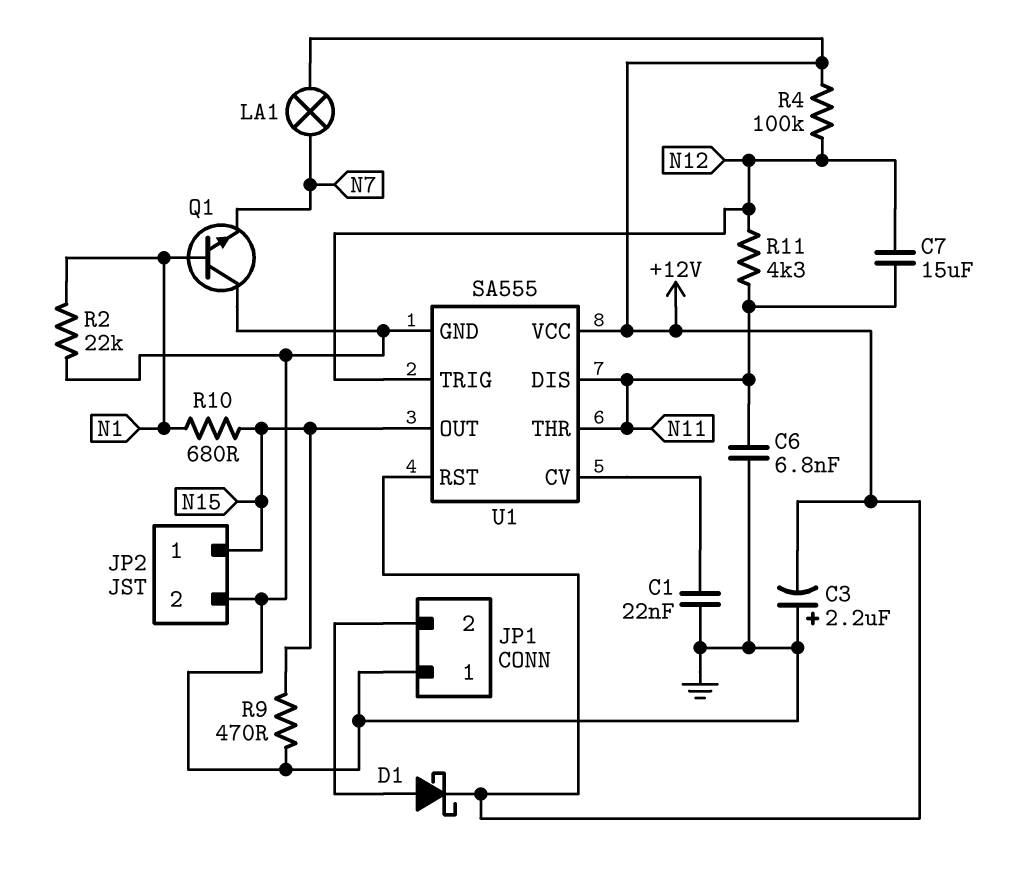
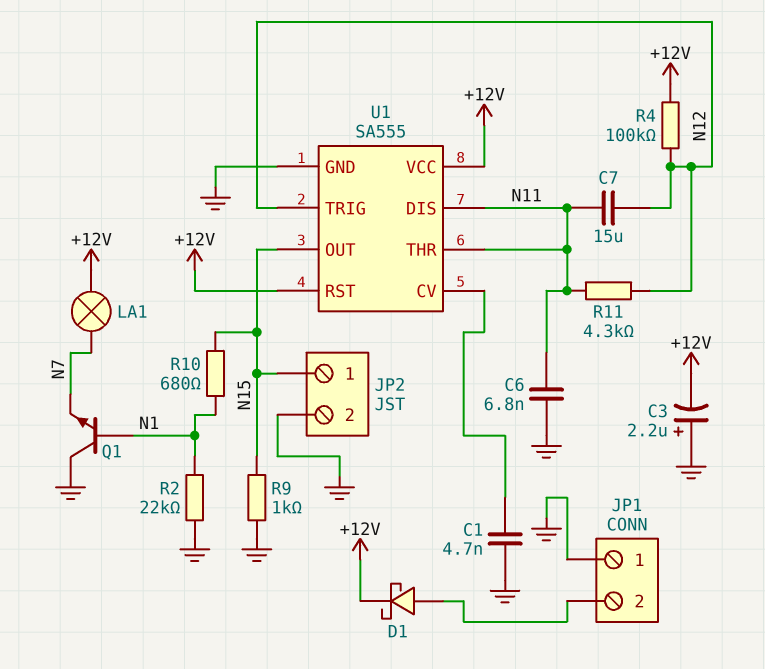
C1: 22nF (GND, U1/CV) -> 4.7nF (GND, U1/CV)
R9: 470 (GND, N15) -> 1k (GND, N15)

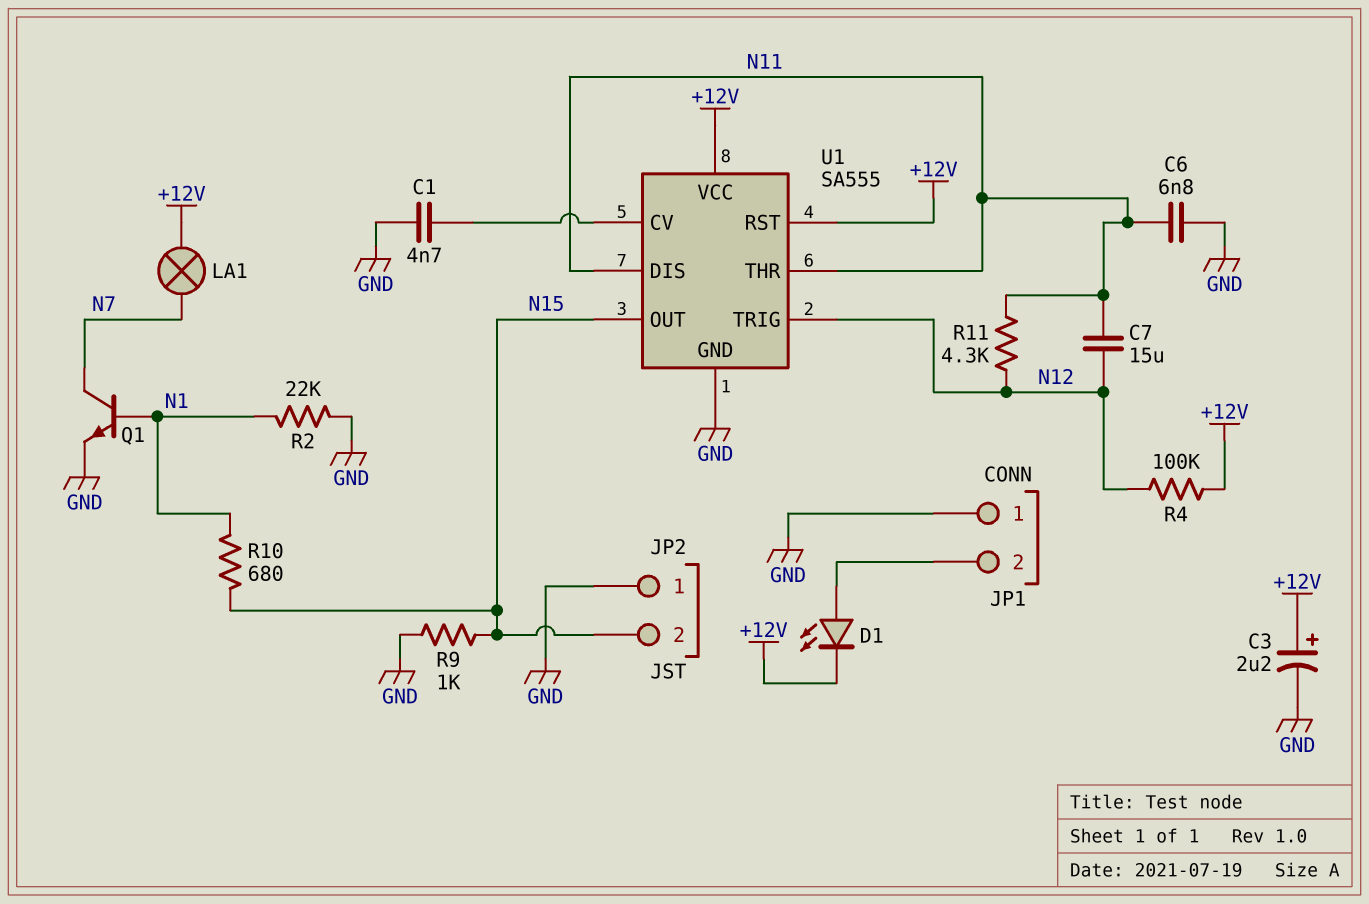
C3: 2.2uF (plus GND, minus +12V) -> 2.2uF (plus +12V, minus GND)
D1: schottky (A JP1/2, K +12V) -> LED (A JP1/2, K +12V)
JP2 pin 1: N15 -> GND
JP2 pin 2: GND -> N15
Q1: NPN (B N1, C GND, E N7) -> NPN (B N1, C N7, E GND)

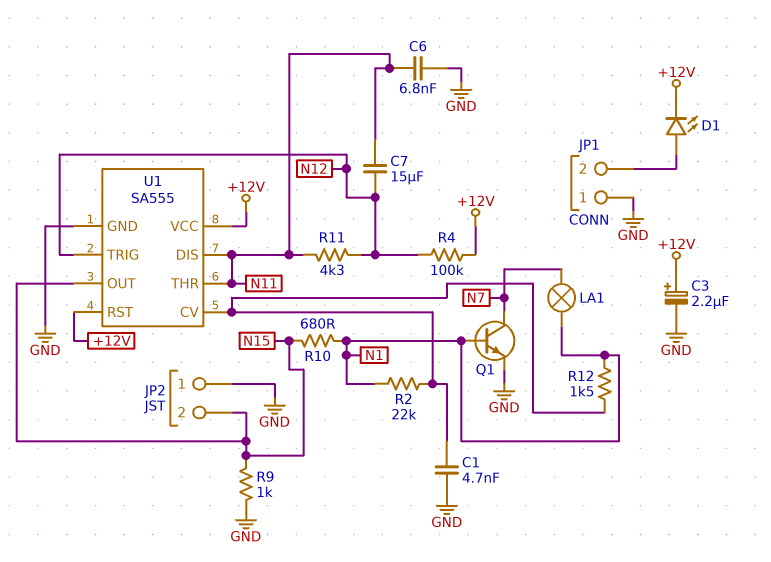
LA1: lamp (+12V, N7) -> lamp (N1, N7)
R2: 22k (GND, N1) -> 22k (N1, U1/CV)
R12: none -> 1.5k (N1, U1/CV)

